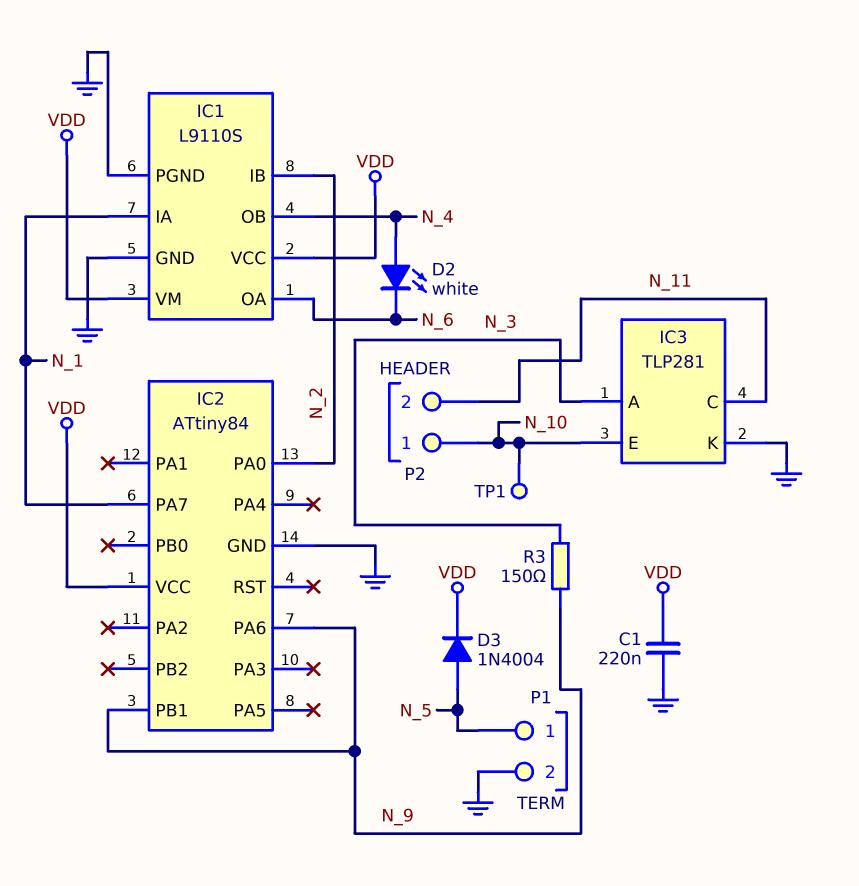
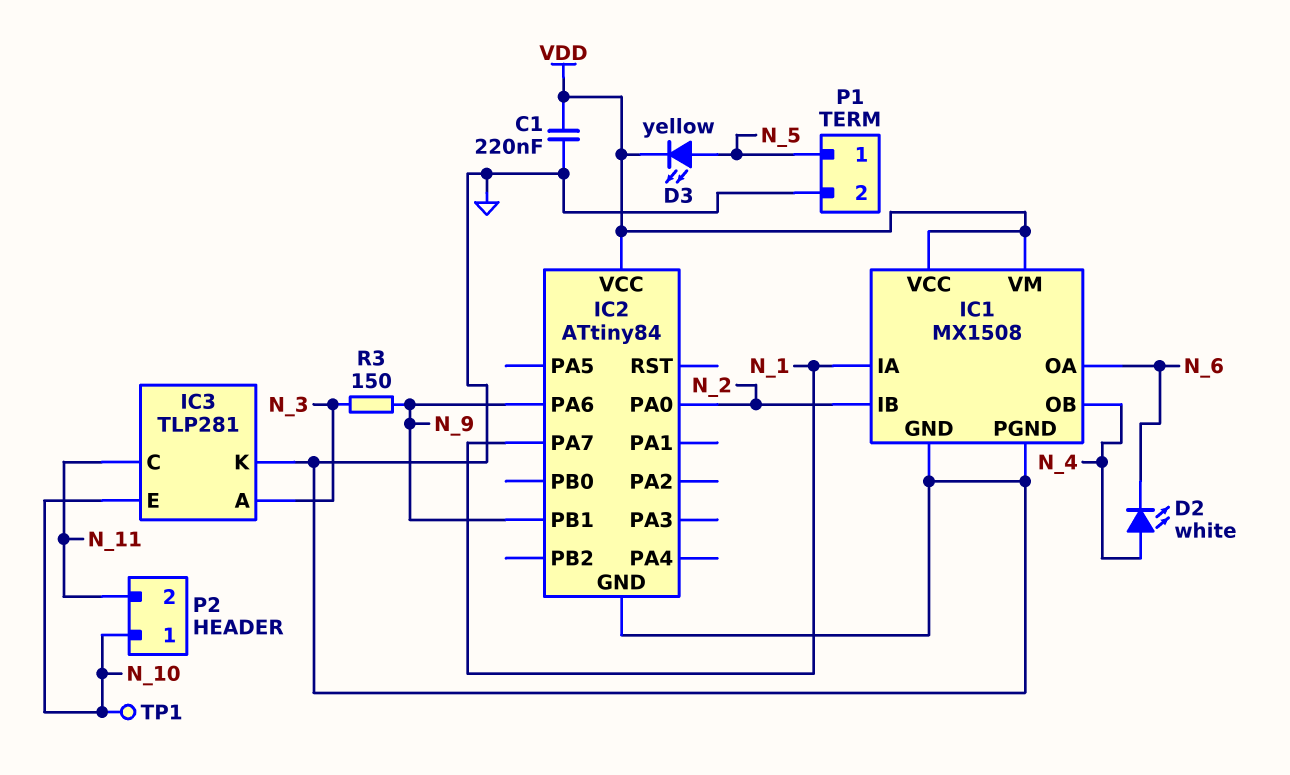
D3: diode 1N4004 (A N_5, K VDD) -> LED yellow (A N_5, K VDD)
IC1: L9110S -> MX1508

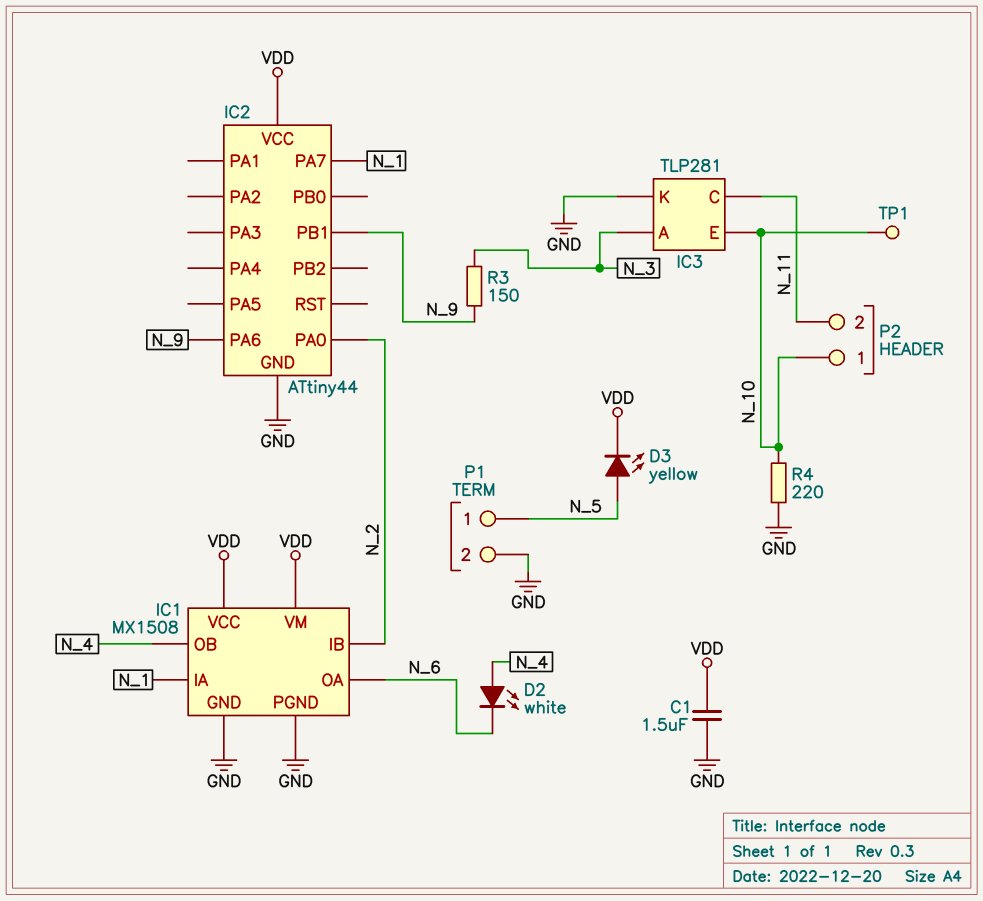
C1: 220nF (GND, VDD) -> 1.5uF (GND, VDD)
IC2: ATtiny84 -> ATtiny44
R4: none -> 220 (GND, N_10)

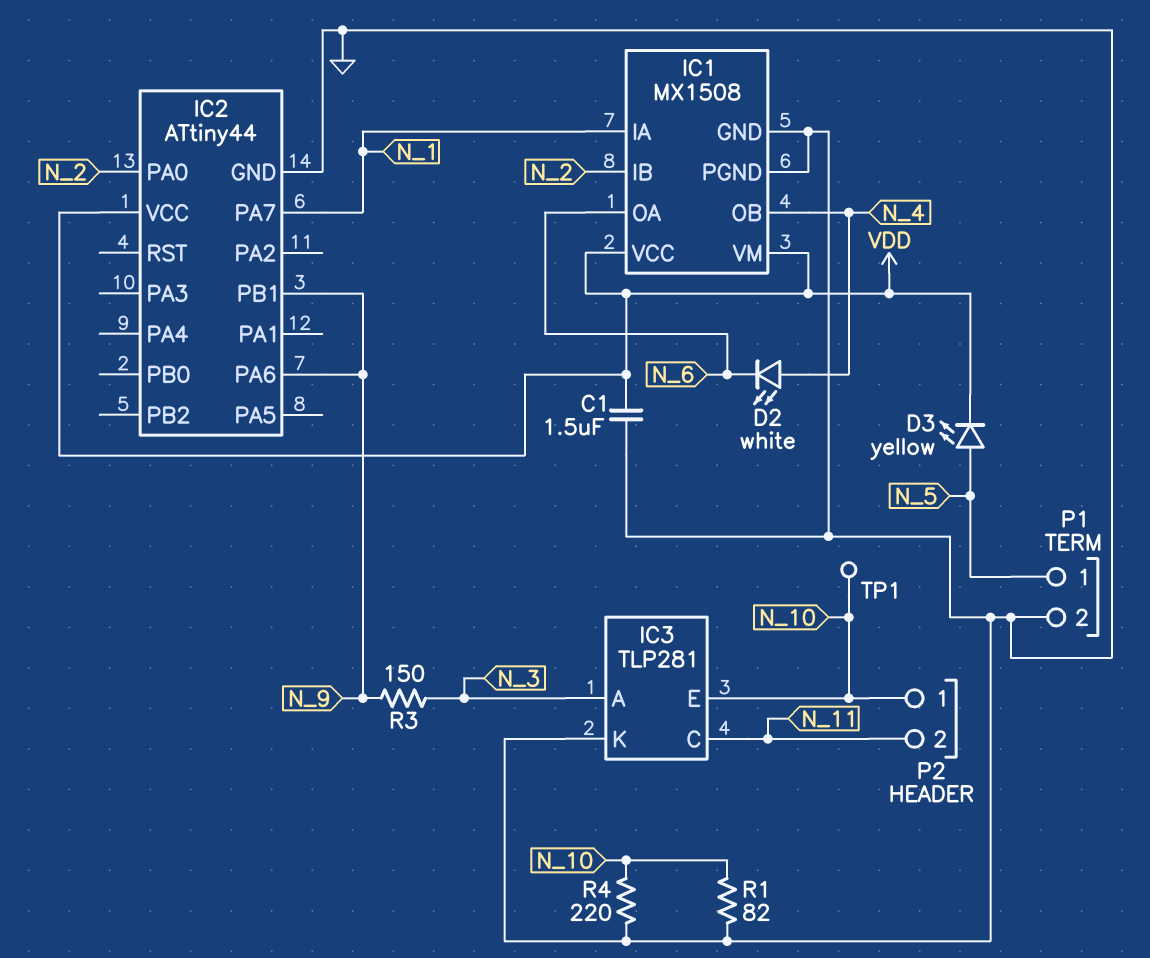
R1: none -> 82 (GND, N_10)

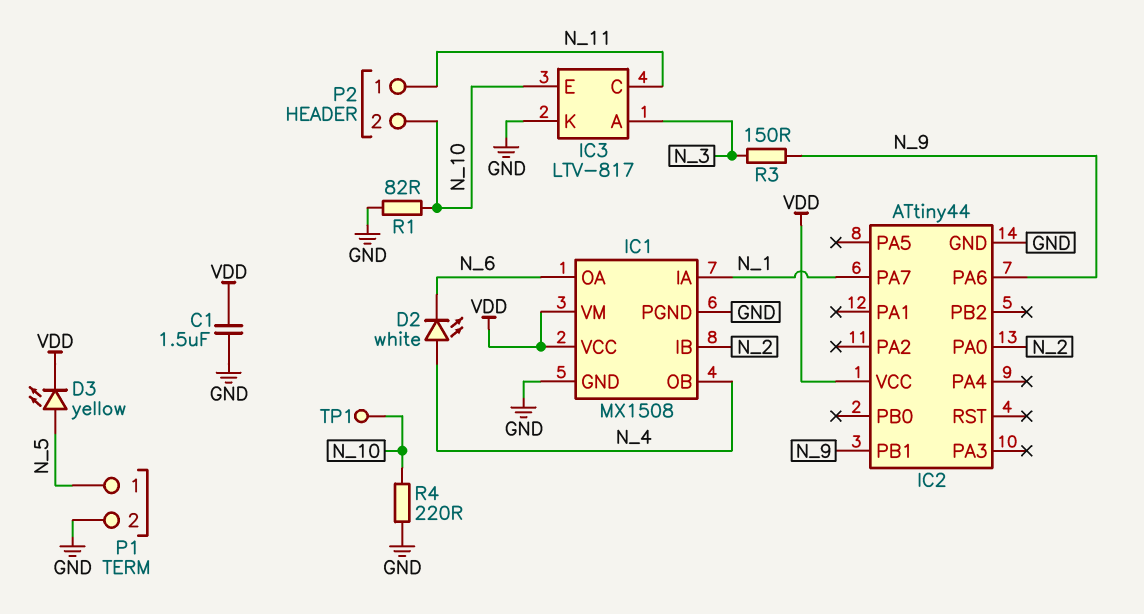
IC3: TLP281 -> LTV-817
P2 pin 1: N_10 -> N_11
P2 pin 2: N_11 -> N_10

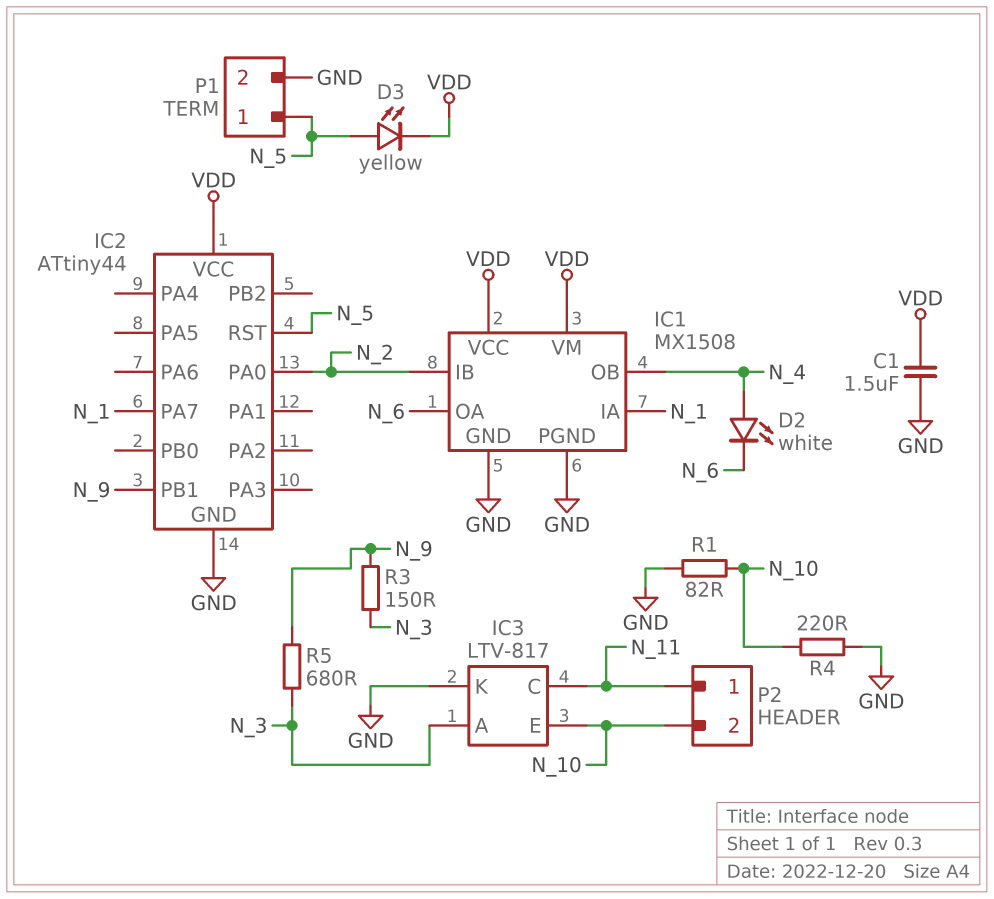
IC2 pin PA6: N_9 -> none
IC2 pin RST: none -> N_5
R5: none -> 680 (N_3, N_9)
TP1: test point (N_10) -> none

